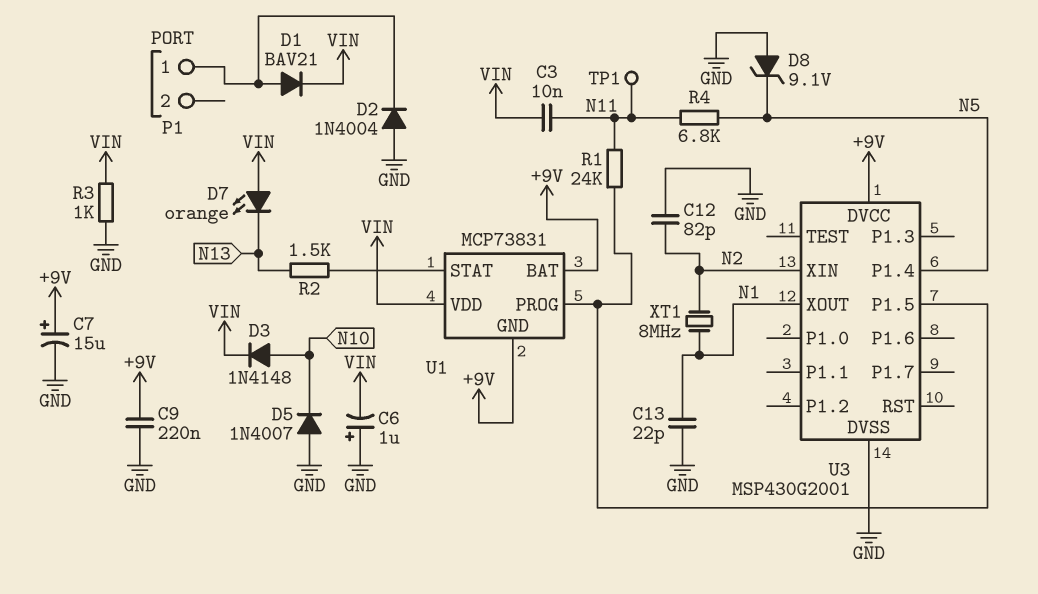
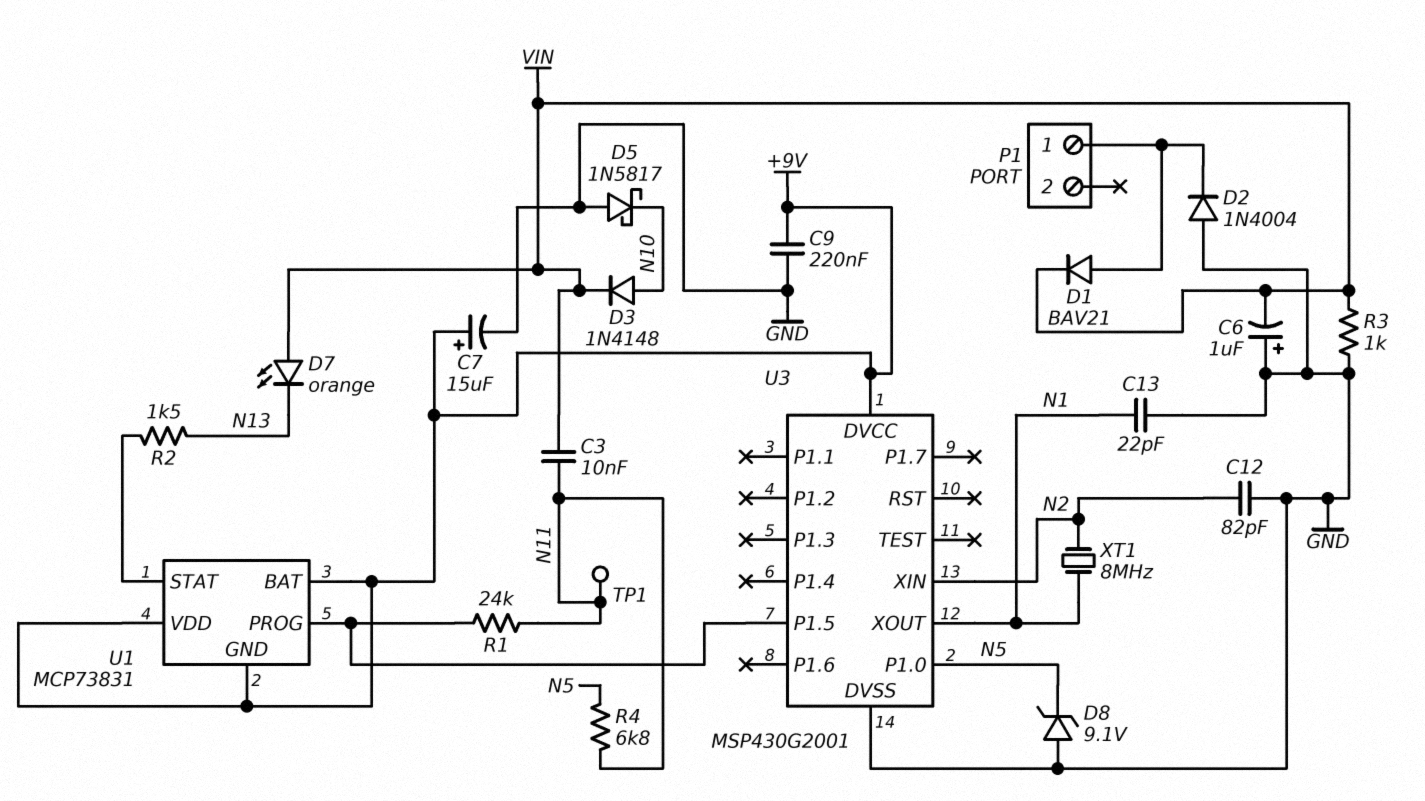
D5: diode 1N4007 (A GND, K N10) -> schottky 1N5817 (A GND, K N10)
U1 pin VDD: VIN -> +9V
U3 pin P1.0: none -> N5
U3 pin P1.4: N5 -> none

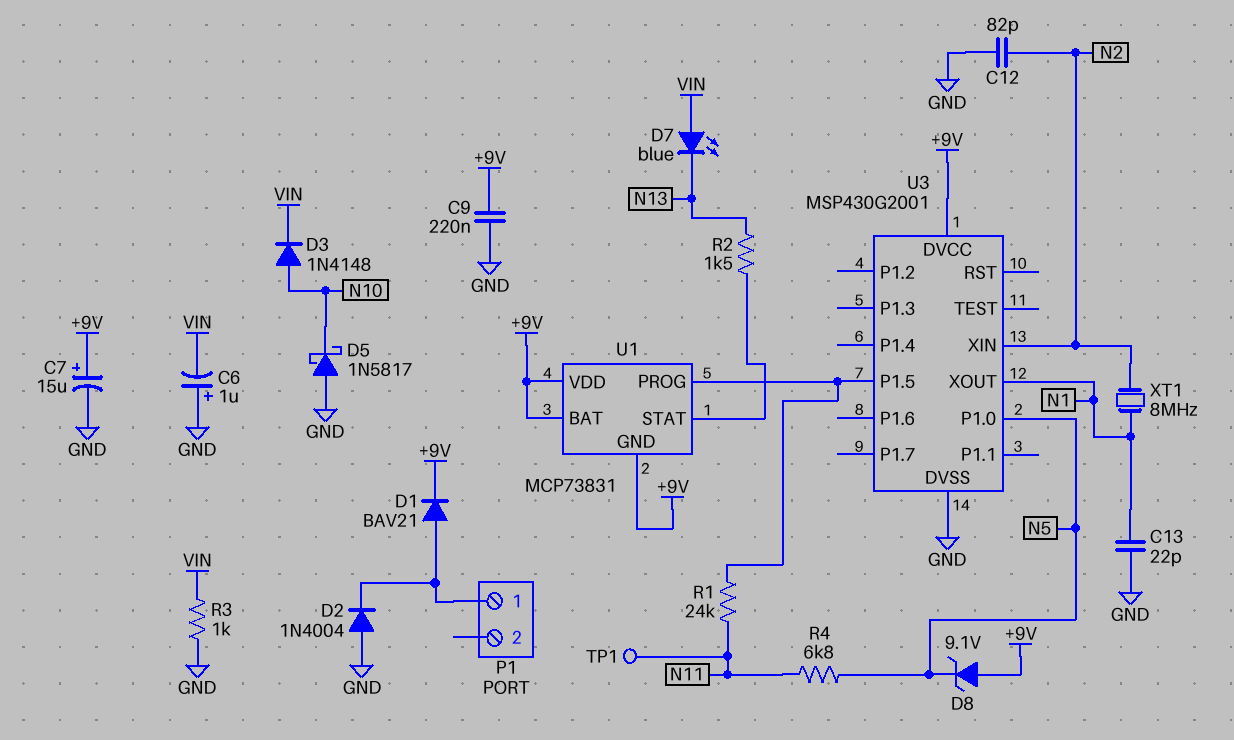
C3: 10nF (N11, VIN) -> none
D1: diode BAV21 (A P1/1, K VIN) -> diode BAV21 (A P1/1, K +9V)
D7: LED orange (A VIN, K N13) -> LED blue (A VIN, K N13)
D8: zener 9.1V (A GND, K N5) -> zener 9.1V (A +9V, K N5)

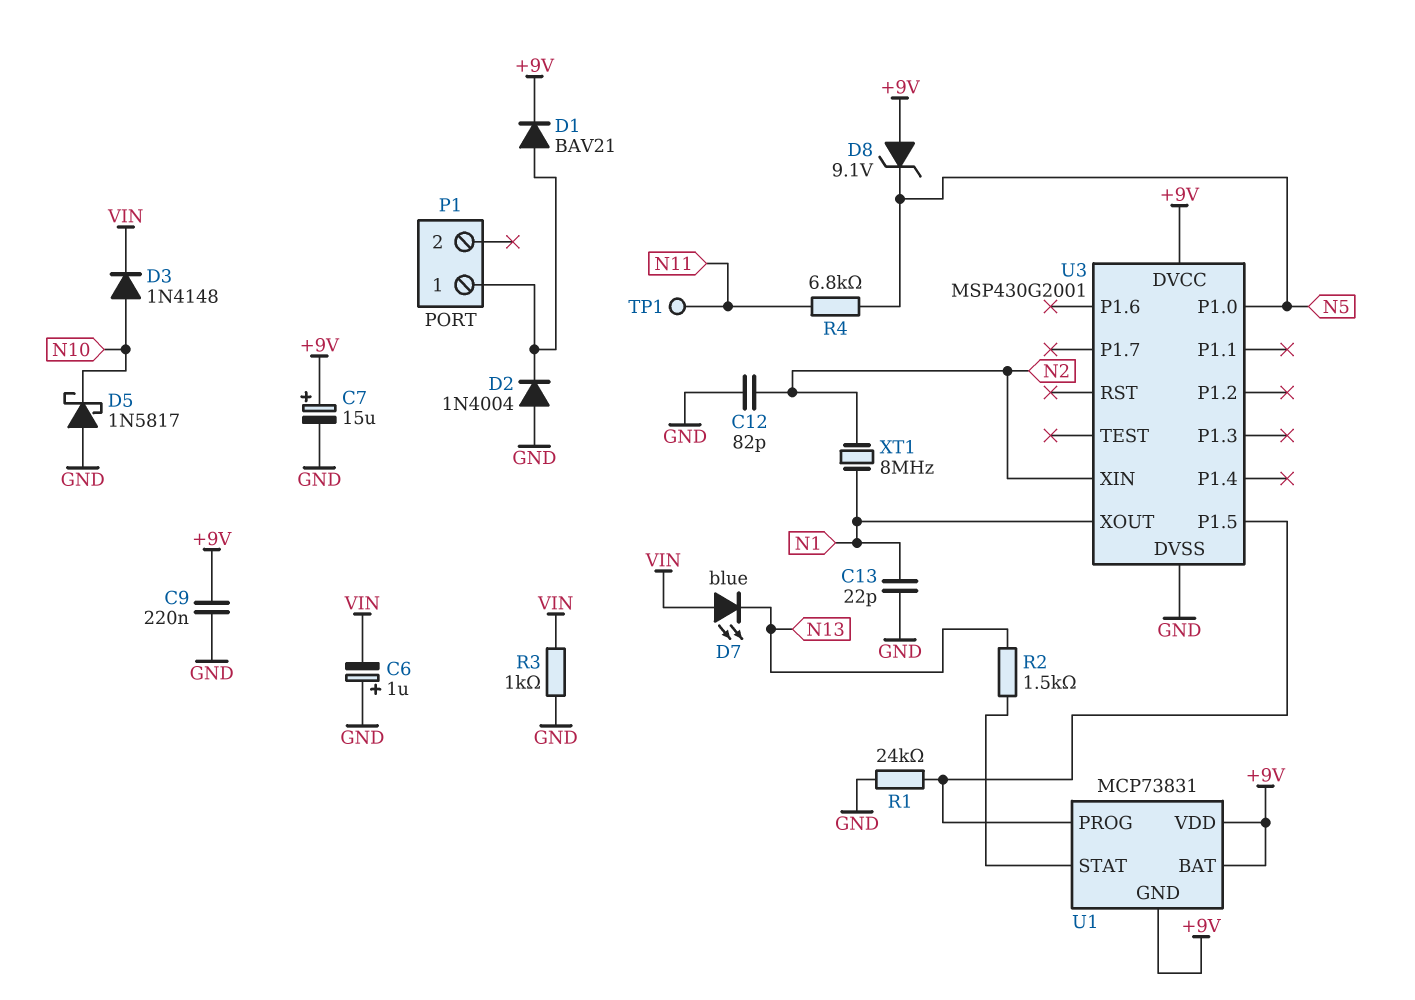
R1: 24k (N11, U1/PROG) -> 24k (GND, U1/PROG)

